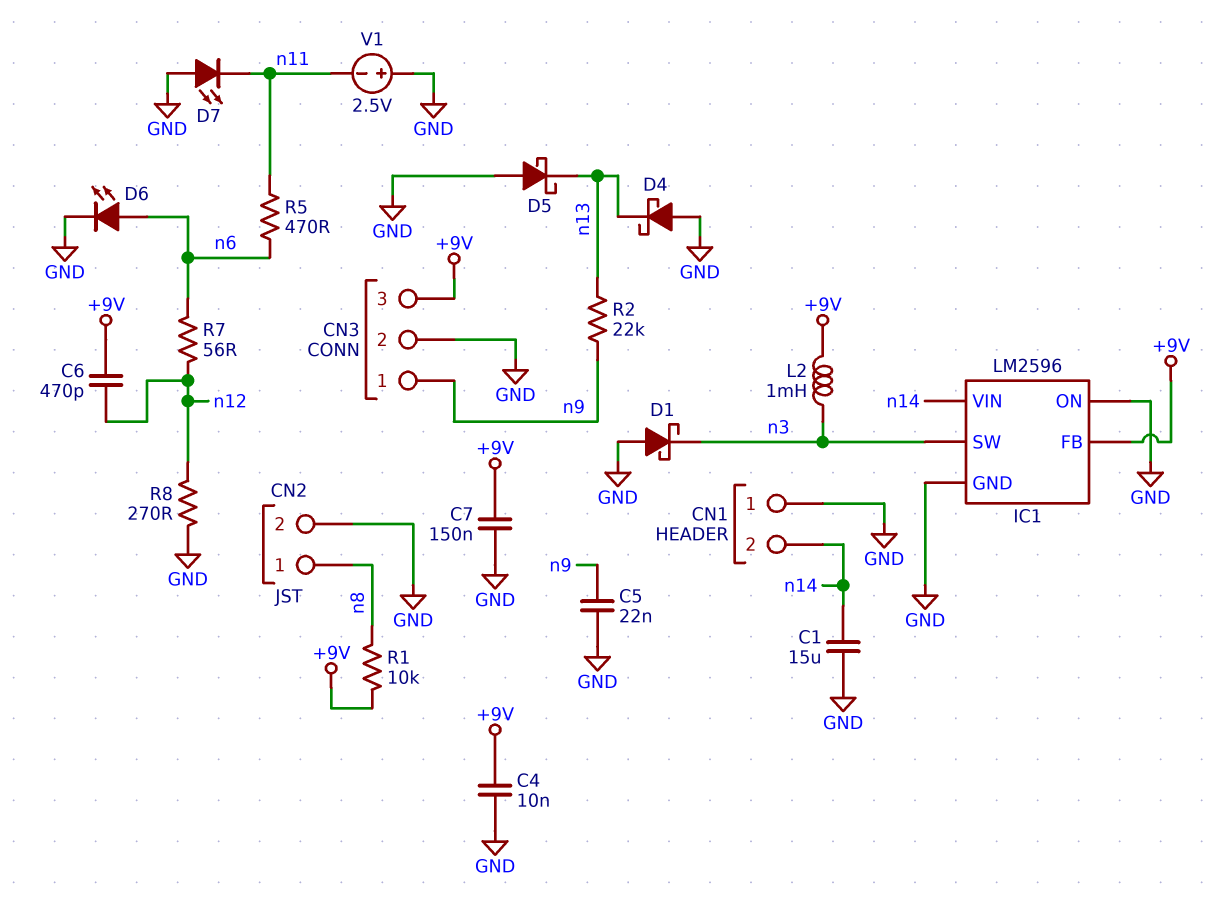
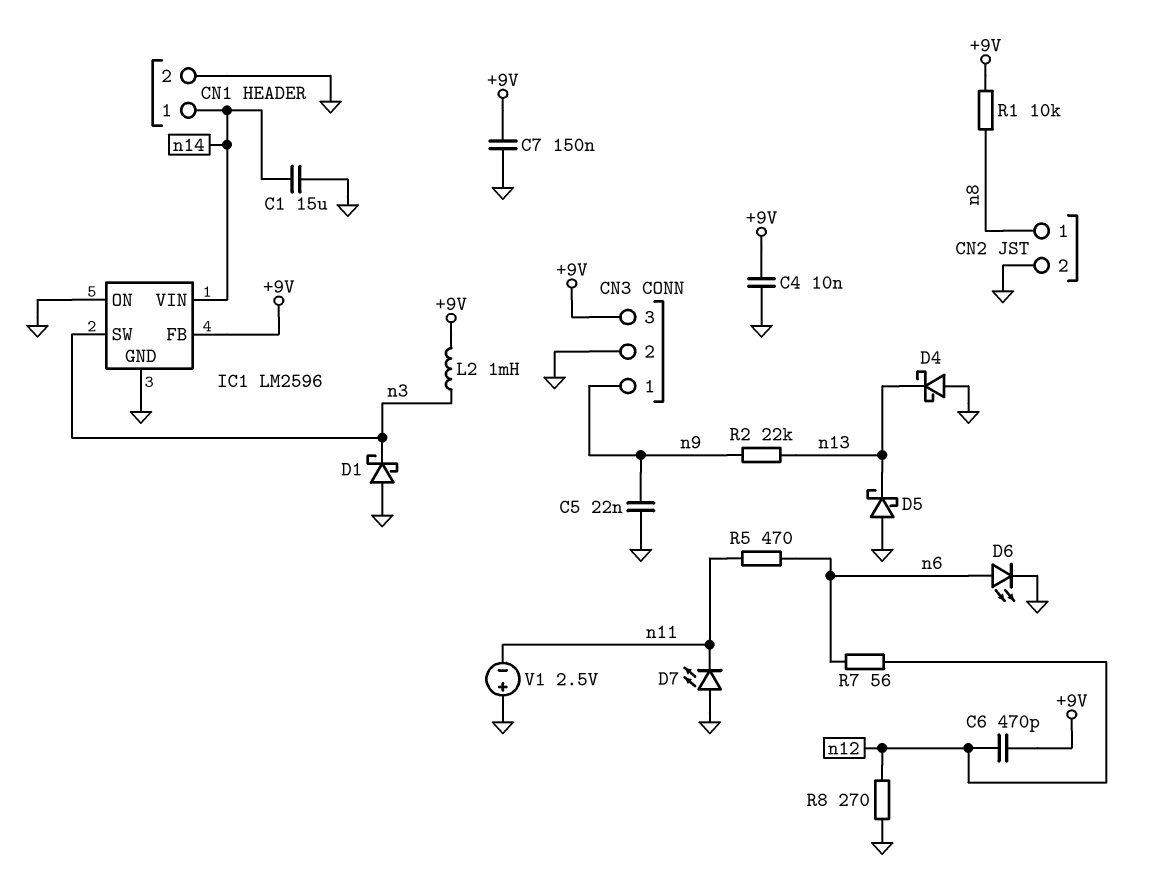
CN1 pin 1: GND -> n14
CN1 pin 2: n14 -> GND

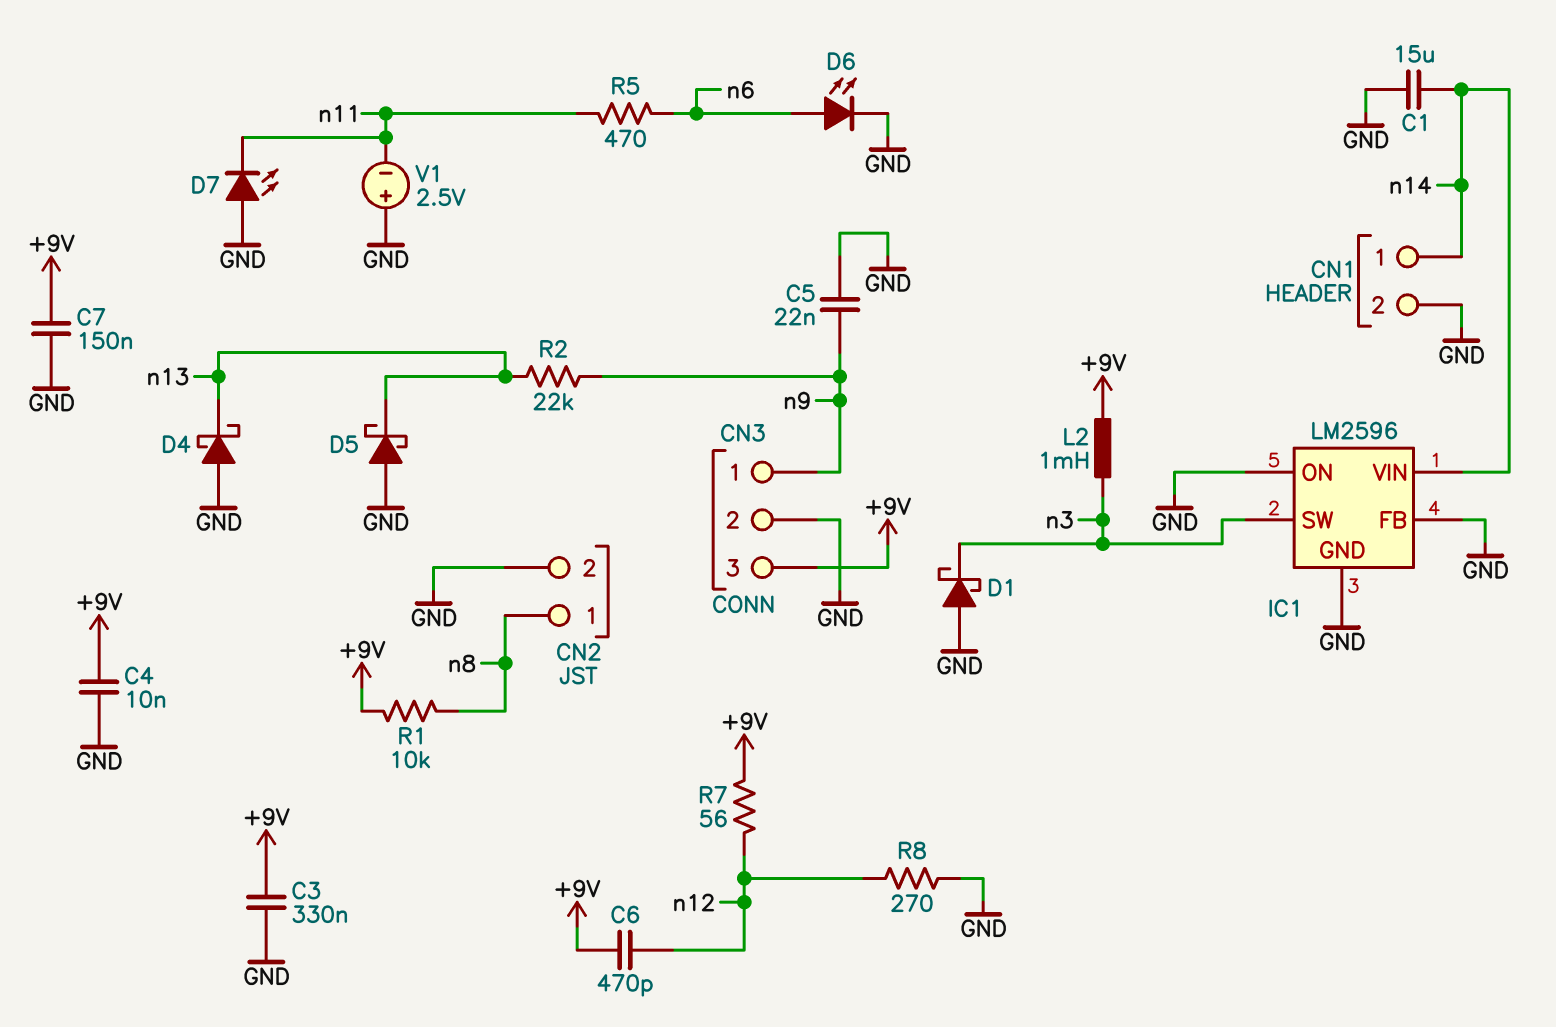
C3: none -> 330nF (+9V, GND)
IC1 pin FB: +9V -> GND
R7: 56 (n6, n12) -> 56 (+9V, n12)

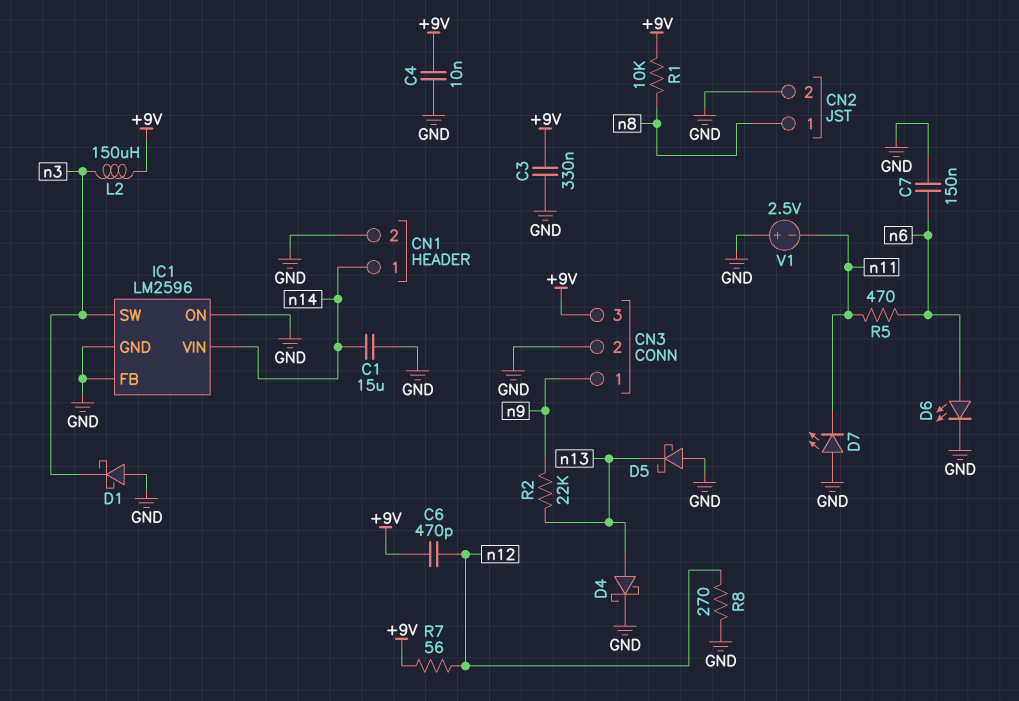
C5: 22nF (GND, n9) -> none
C7: 150nF (+9V, GND) -> 150nF (GND, n6)
D4: schottky (A GND, K n13) -> schottky (A n13, K GND)
L2: 1mH (+9V, n3) -> 150uH (+9V, n3)

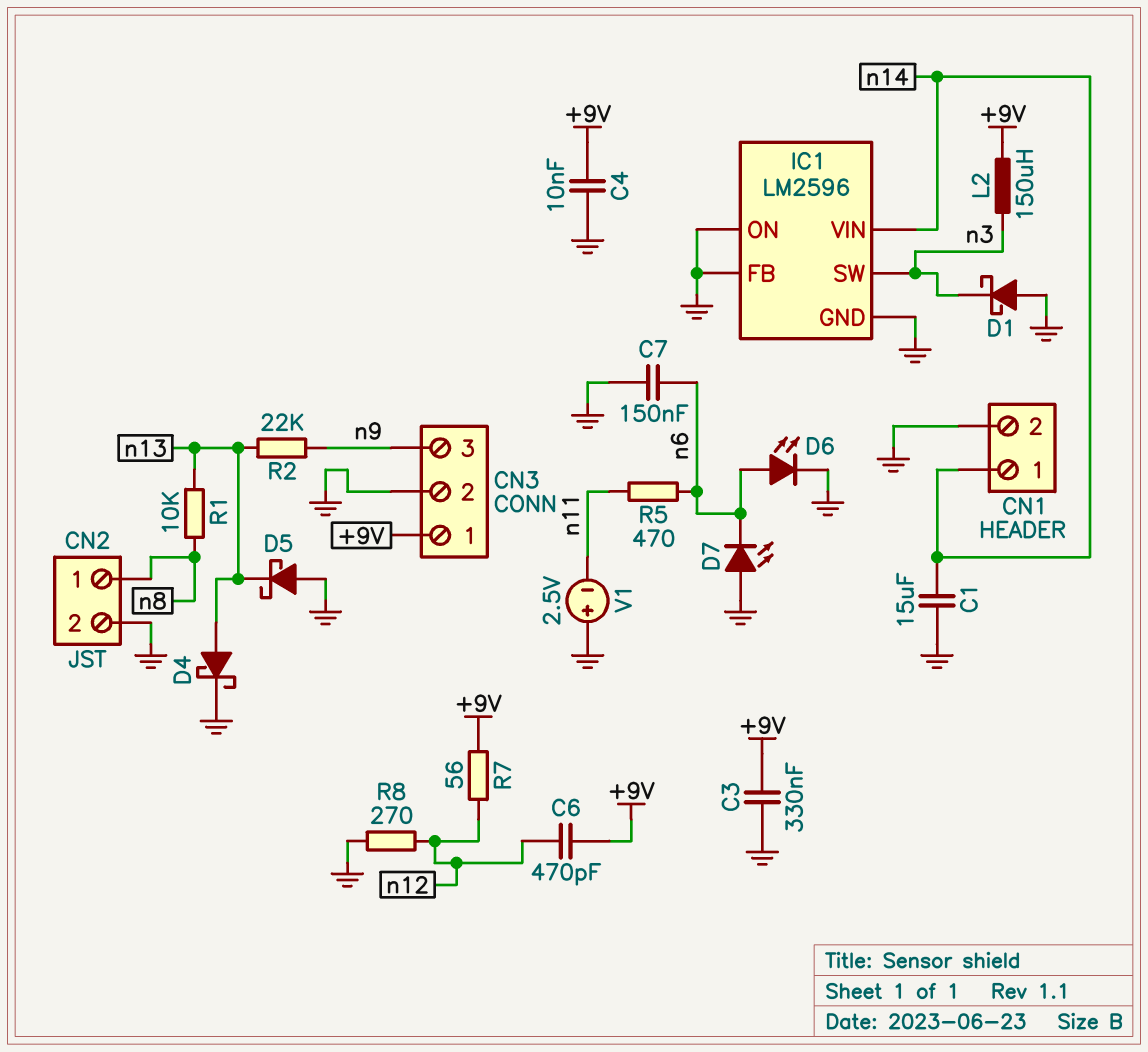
CN3 pin 1: n9 -> +9V
CN3 pin 3: +9V -> n9
D7: LED (A GND, K n11) -> LED (A GND, K n6)
R1: 10k (+9V, n8) -> 10k (n8, n13)

